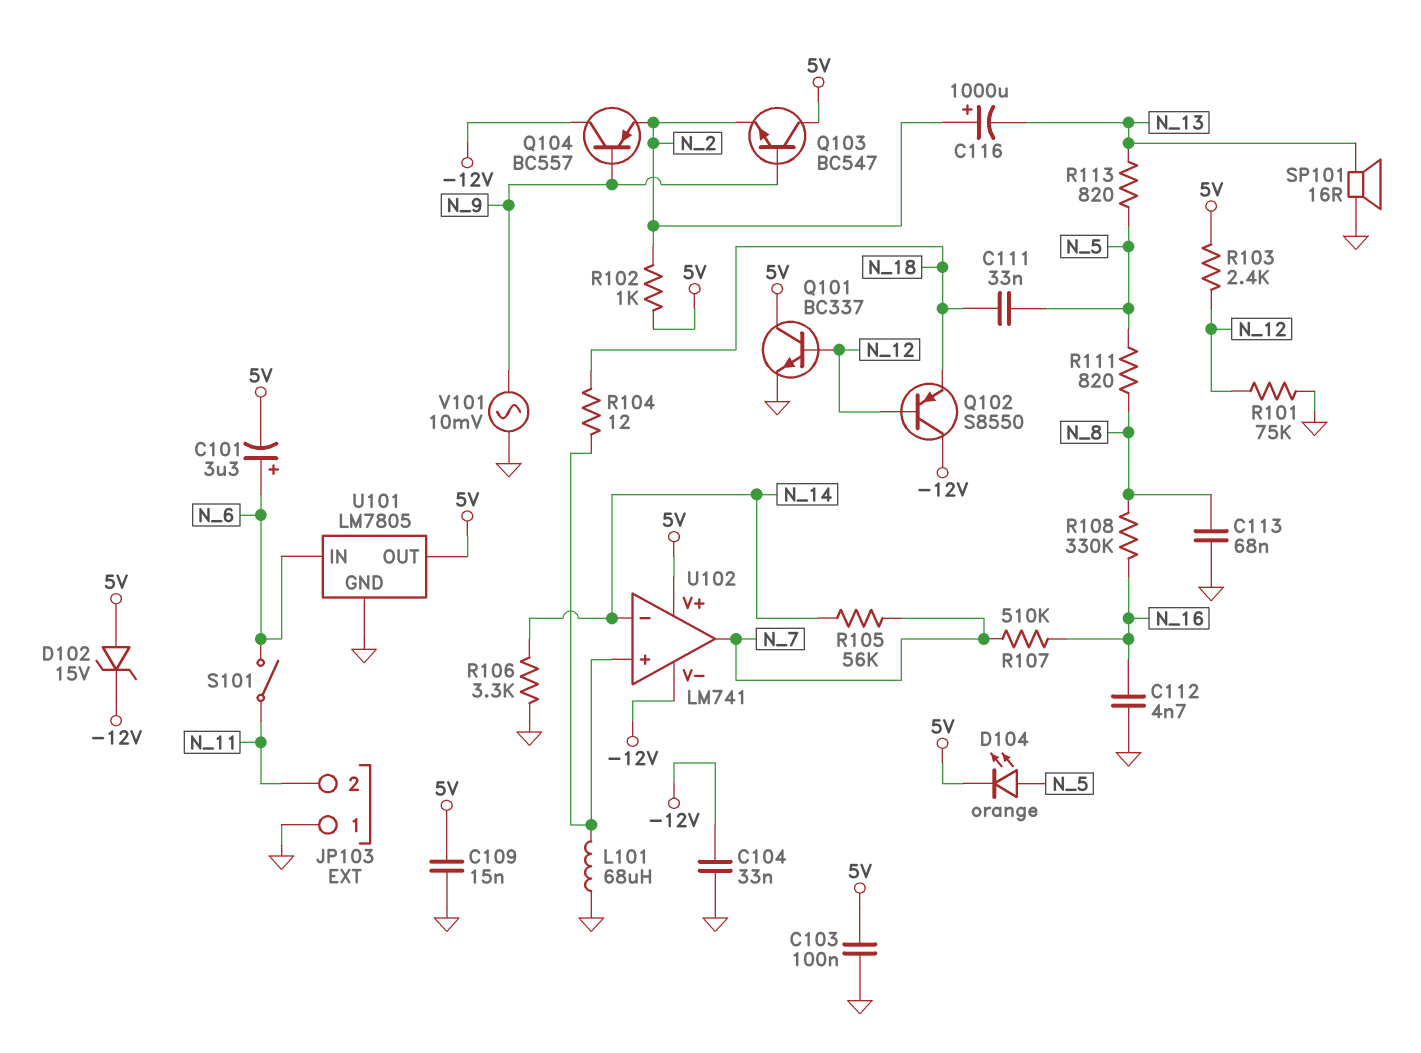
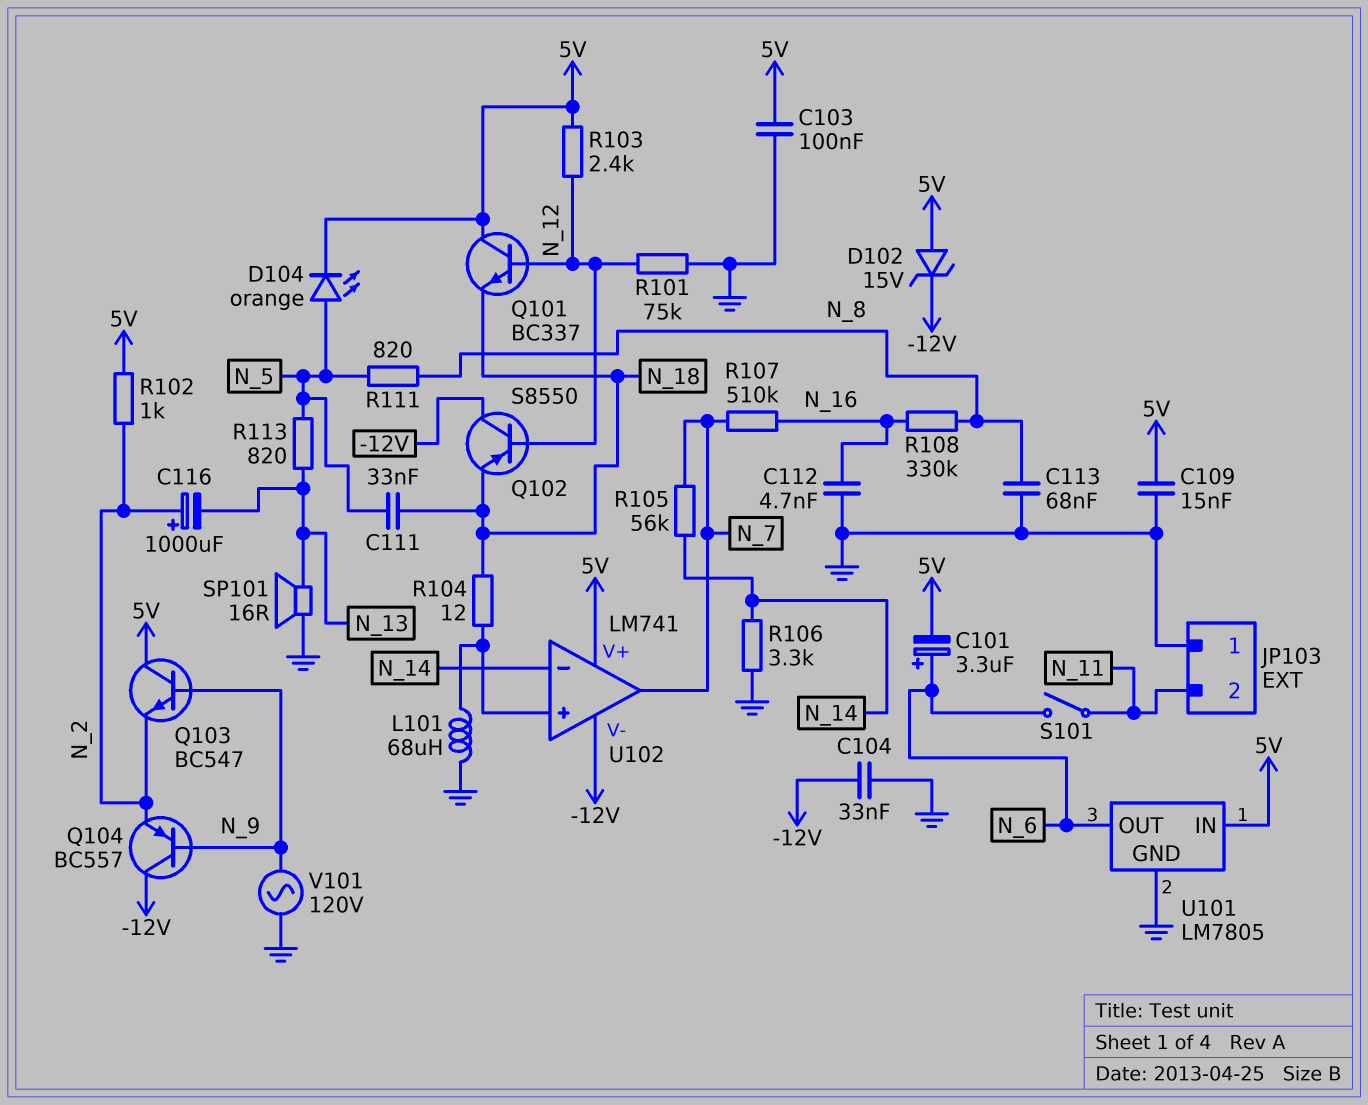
Q101: NPN BC337 (B N_12, C 5V, E GND) -> NPN BC337 (B N_12, C 5V, E N_18)
U101 pin IN: N_6 -> 5V
U101 pin OUT: 5V -> N_6
V101: AC 10mV (GND, N_9) -> AC 120V (GND, N_9)

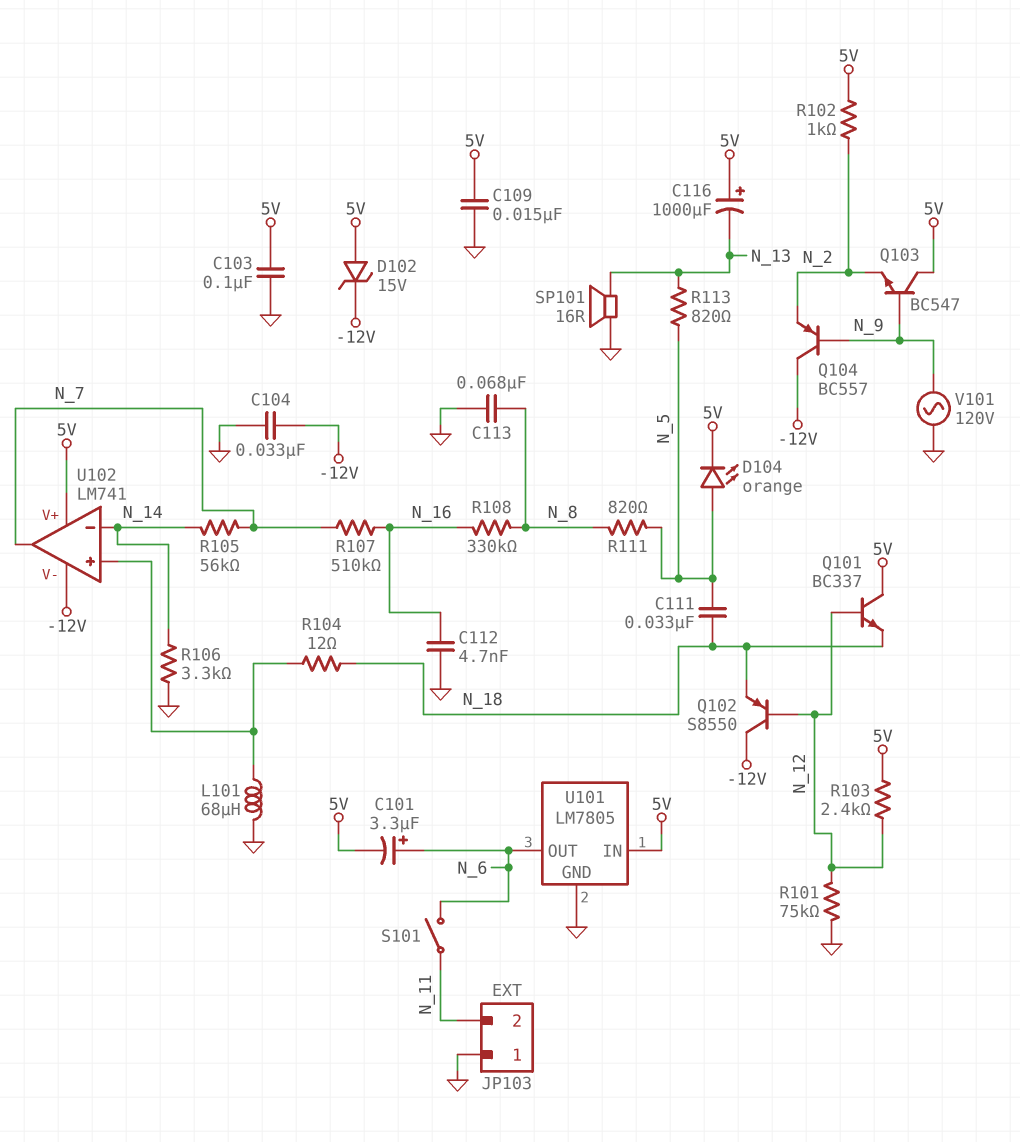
C116: 1000uF (plus N_2, minus N_13) -> 1000uF (plus 5V, minus N_13)

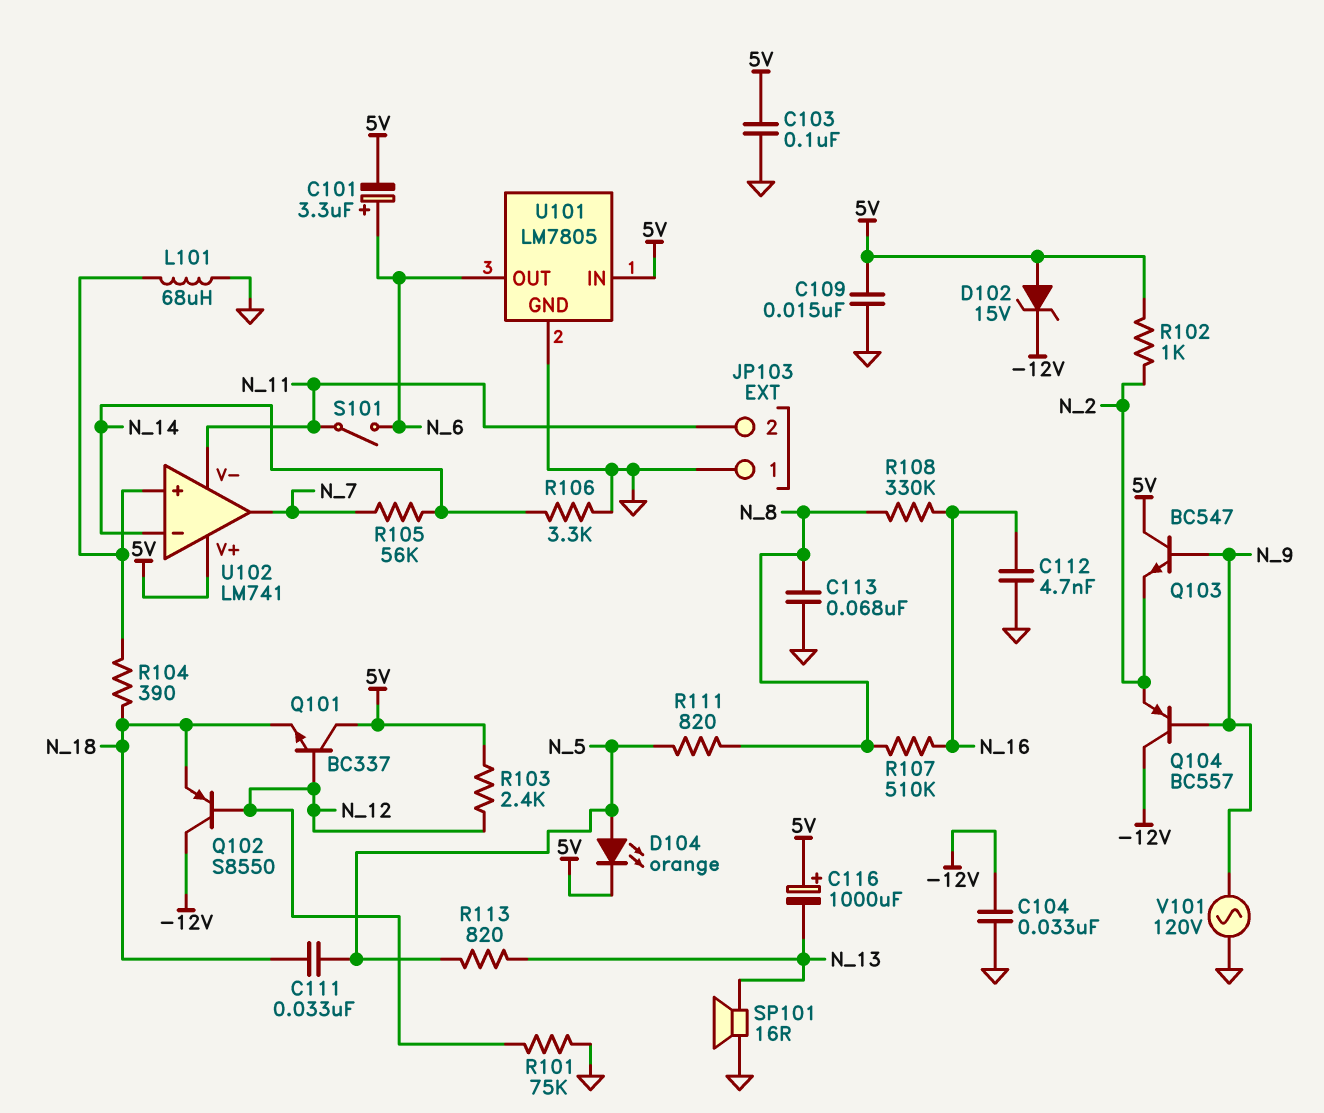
R104: 12 (N_18, U102/in+) -> 390 (N_18, U102/in+)
R107: 510k (N_7, N_16) -> 510k (N_8, N_16)
U102 pin V-: -12V -> N_11

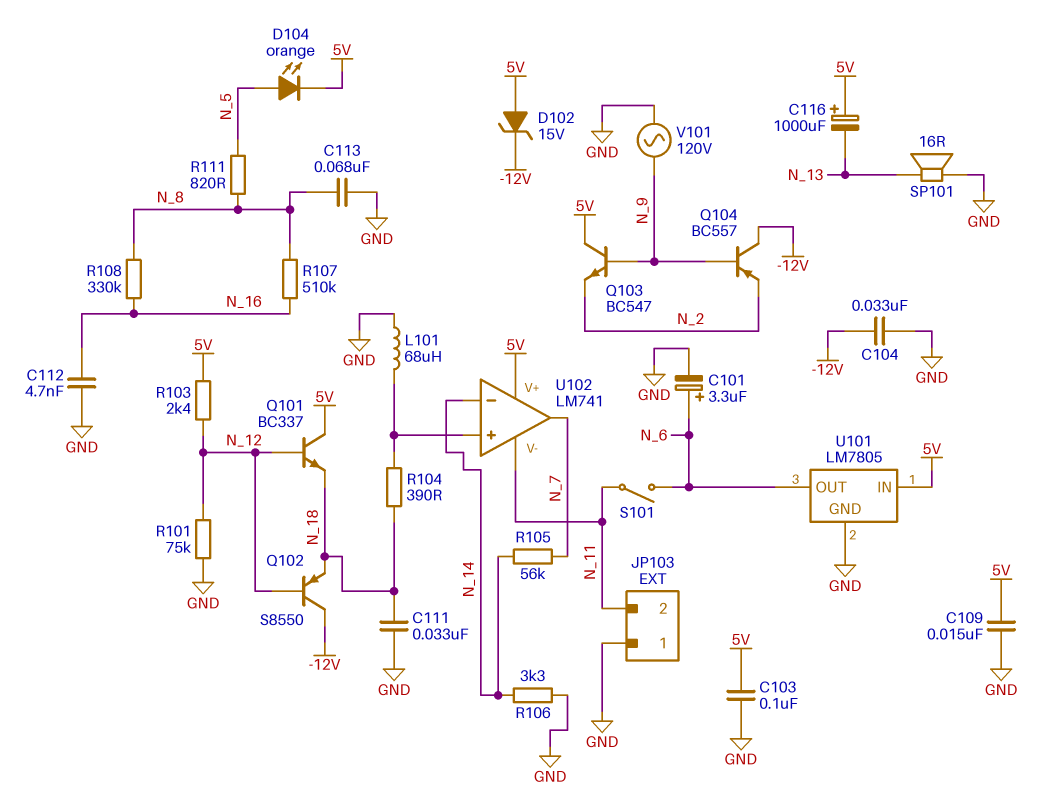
C101: 3.3uF (plus N_6, minus 5V) -> 3.3uF (plus N_6, minus GND)
C111: 33nF (N_5, N_18) -> 33nF (GND, N_18)
R102: 1k (5V, N_2) -> none
R113: 820 (N_5, N_13) -> none

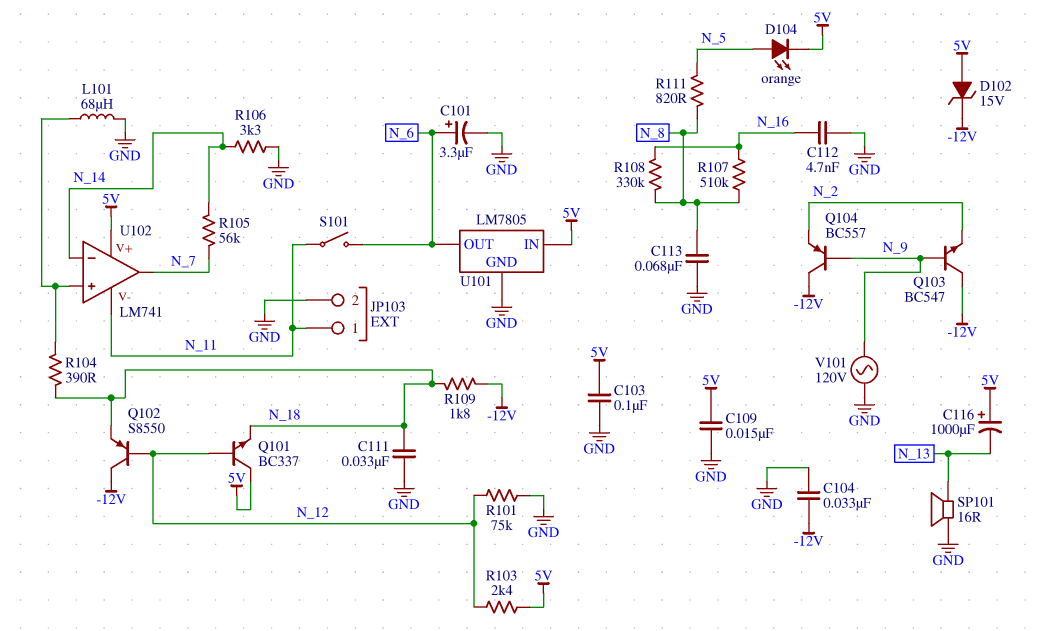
JP103 pin 1: GND -> N_11
JP103 pin 2: N_11 -> GND
Q103: NPN BC547 (B N_9, C 5V, E N_2) -> NPN BC547 (B N_9, C -12V, E N_2)
R109: none -> 1.8k (-12V, N_18)

